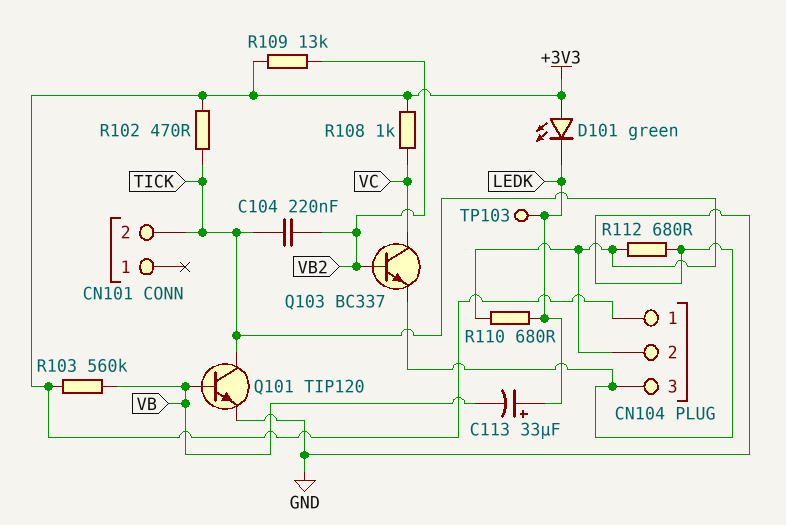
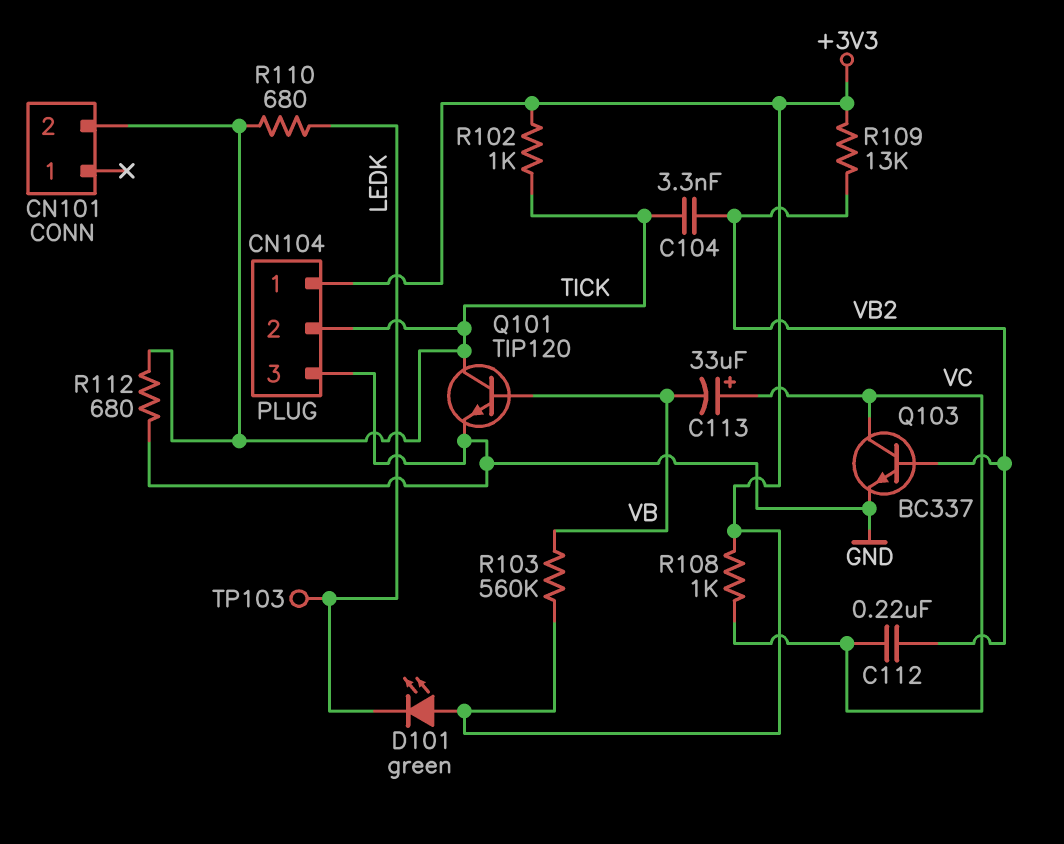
C104: 220nF (TICK, VB2) -> 3.3nF (TICK, VB2)
C112: none -> 220nF (VB2, VC)
C113: 33uF (plus LEDK, minus VB) -> 33uF (plus VC, minus VB)
R102: 470 (+3V3, TICK) -> 1k (+3V3, TICK)

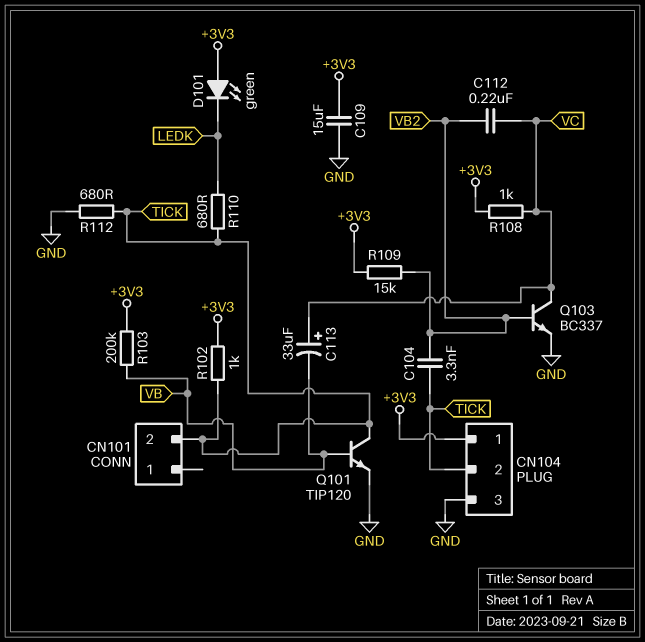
C109: none -> 15uF (+3V3, GND)
R103: 560k (+3V3, VB) -> 200k (+3V3, VB)
R109: 13k (+3V3, VB2) -> 15k (+3V3, VB2)
TP103: test point (LEDK) -> none

